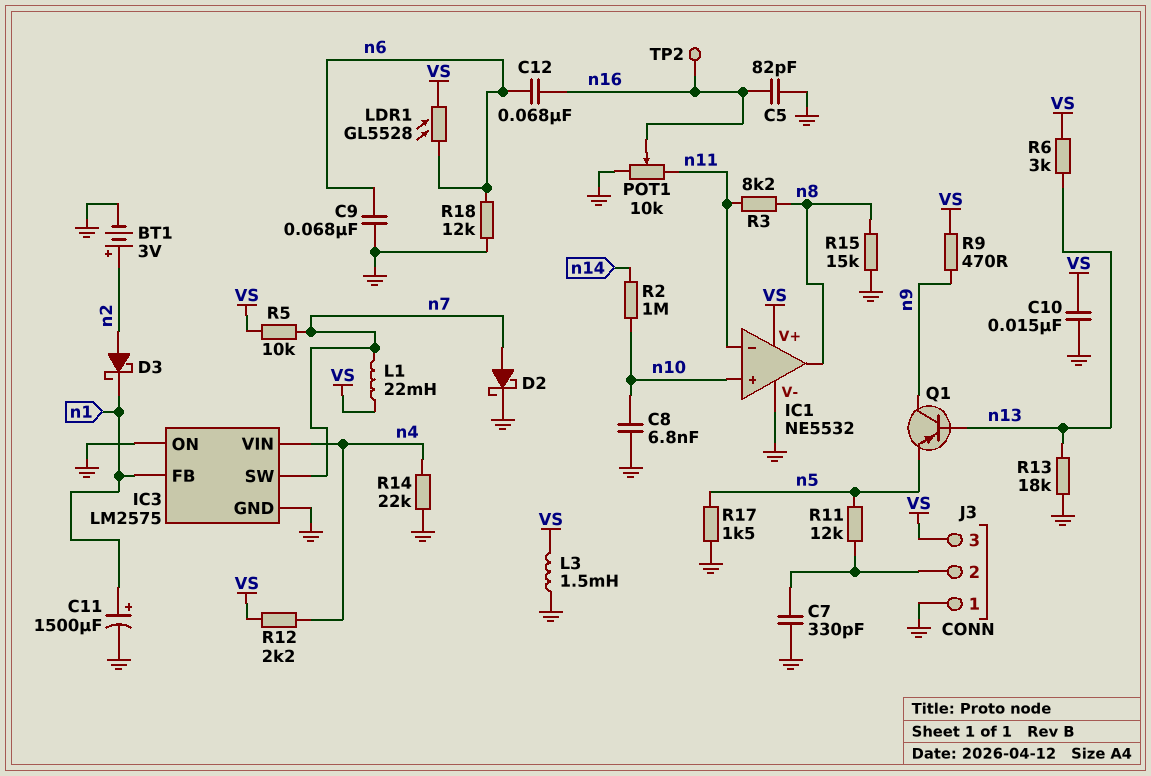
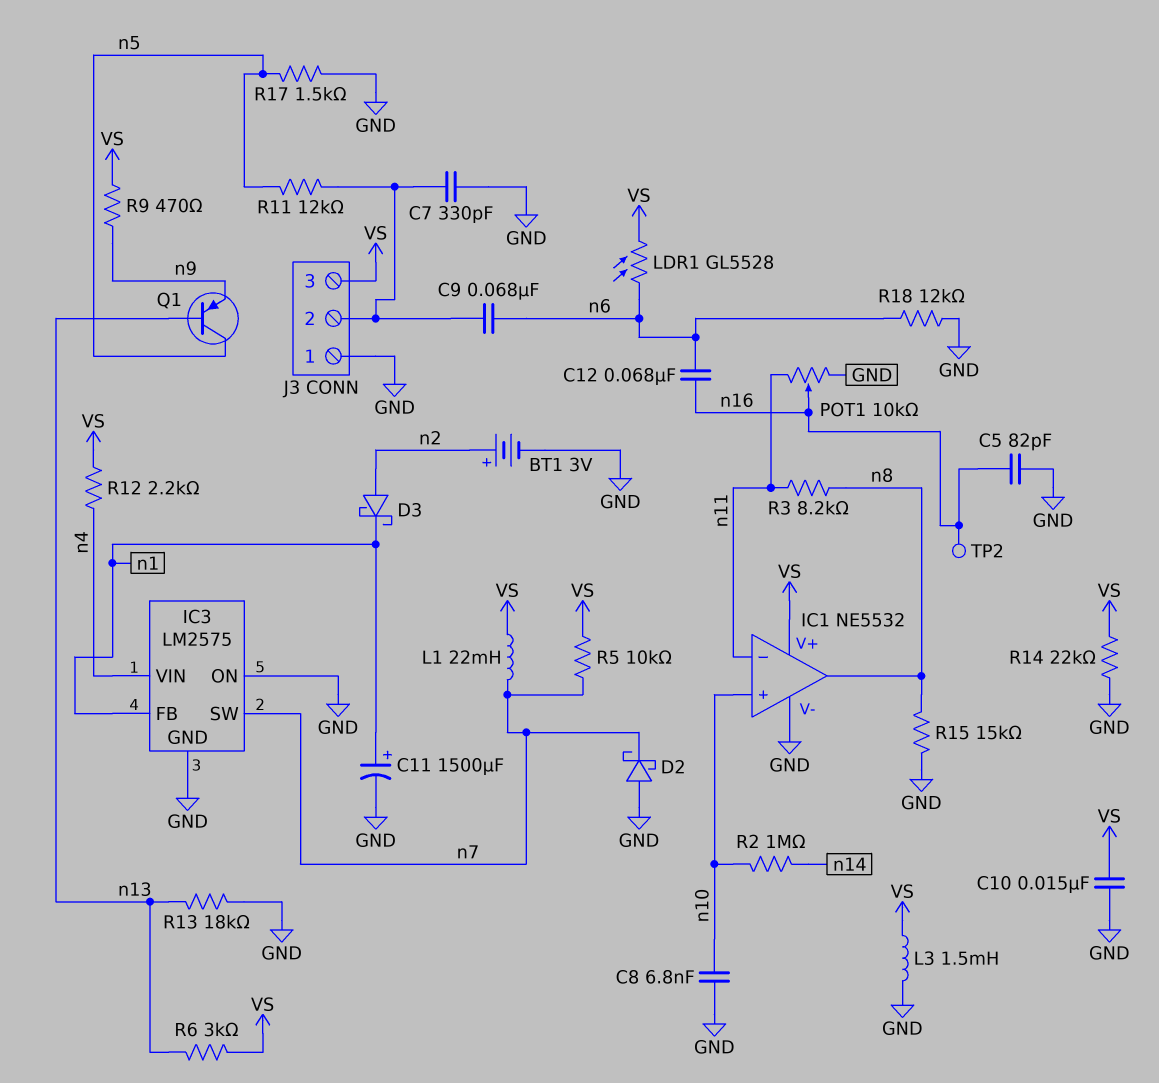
C9: 68nF (GND, n6) -> 68nF (J3/2, n6)
D2: schottky (A n7, K GND) -> schottky (A GND, K n7)
Q1: PNP (B n13, C n9, E n5) -> PNP (B n13, C n5, E n9)
R14: 22k (GND, n4) -> 22k (GND, VS)

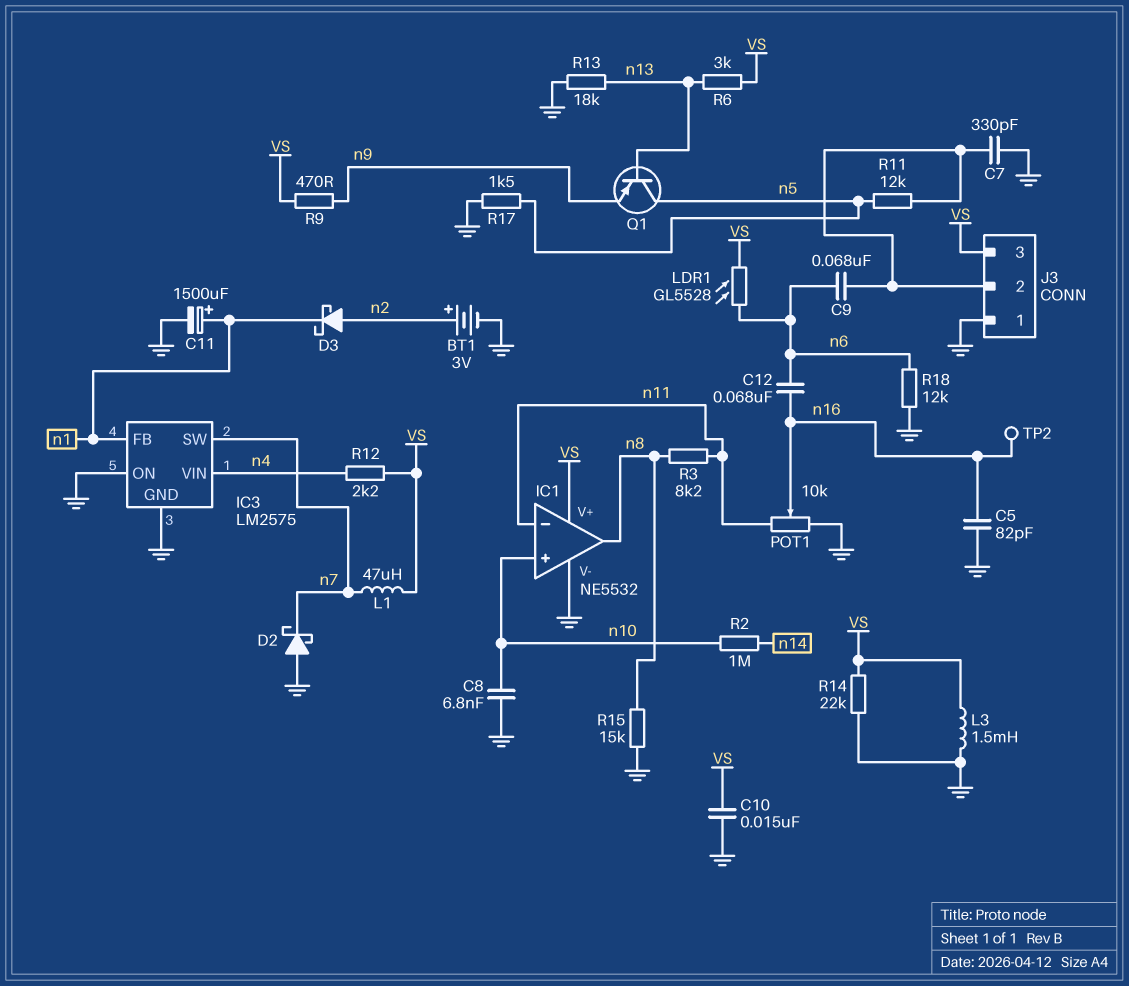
L1: 22mH (VS, n7) -> 47uH (VS, n7)
R5: 10k (VS, n7) -> none

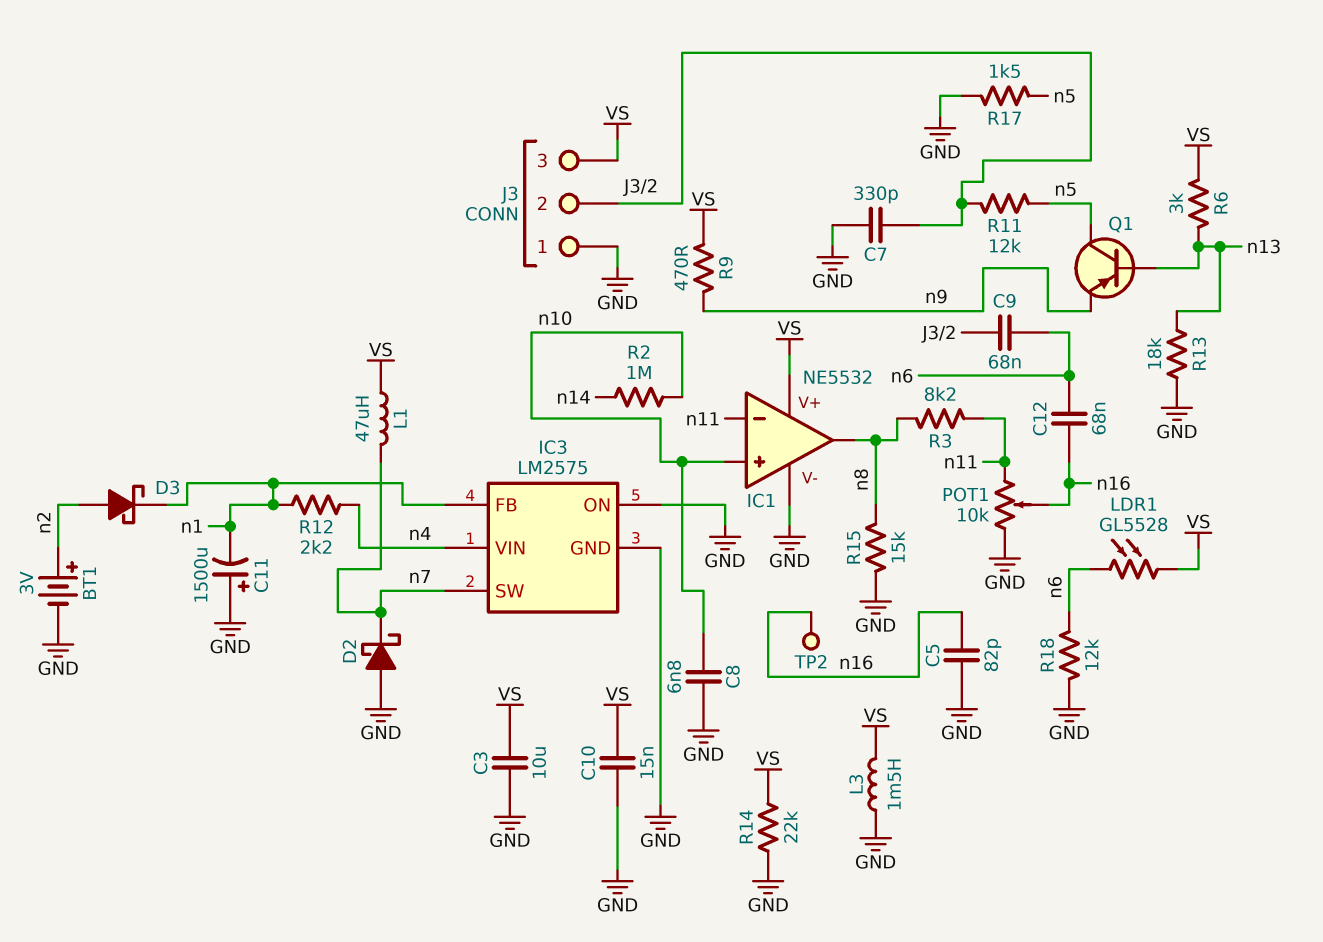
C3: none -> 10uF (GND, VS)
C11: 1500uF (plus n1, minus GND) -> 1500uF (plus GND, minus n1)
R12: 2.2k (VS, n4) -> 2.2k (n1, n4)

